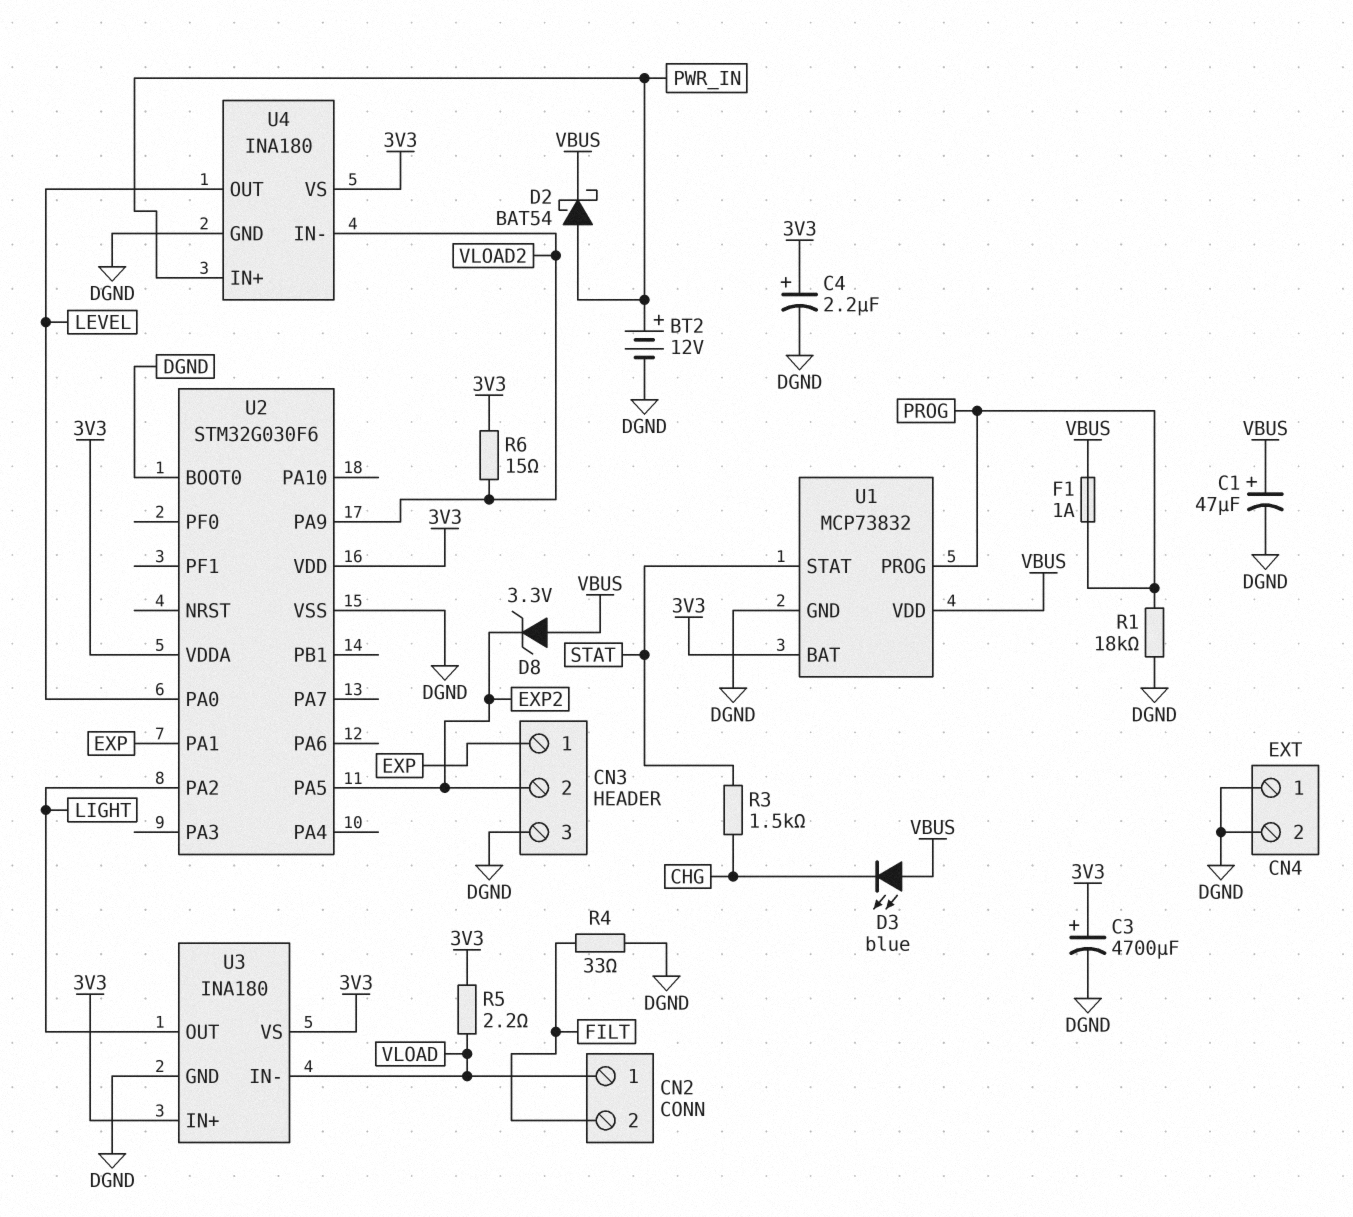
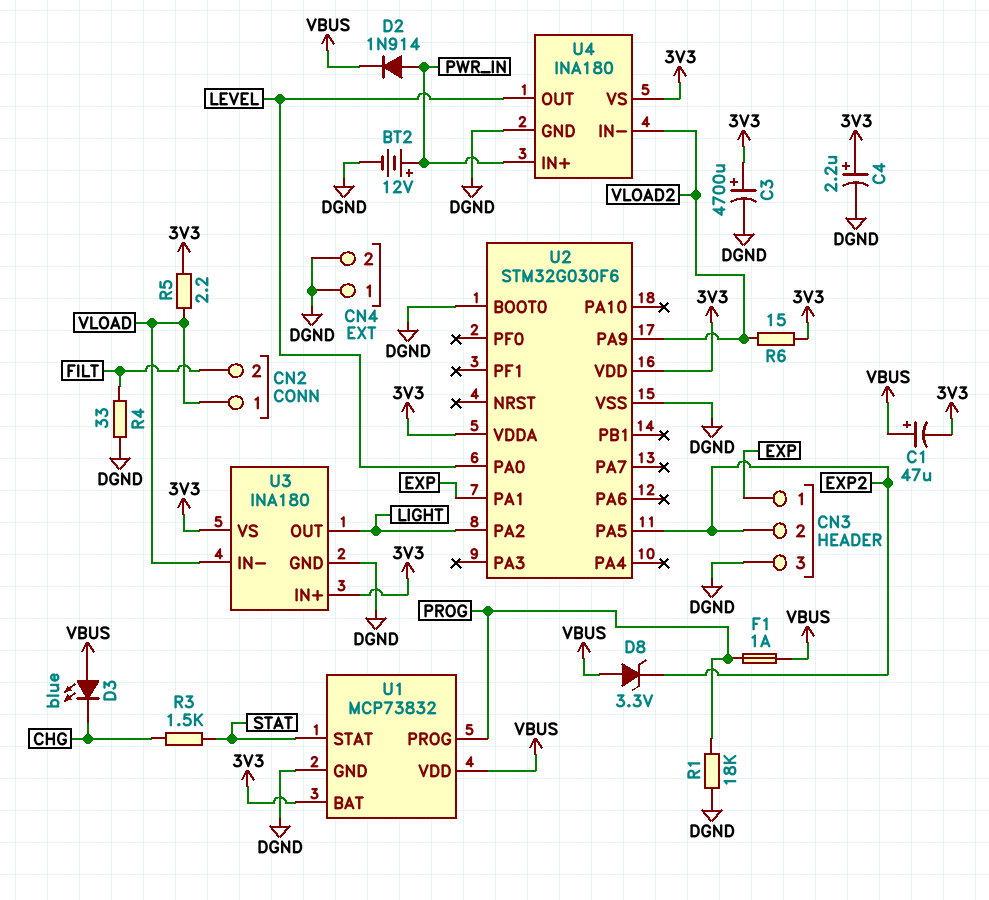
C1: 47uF (plus VBUS, minus DGND) -> 47uF (plus VBUS, minus 3V3)
D2: schottky BAT54 (A PWR_IN, K VBUS) -> diode 1N914 (A PWR_IN, K VBUS)

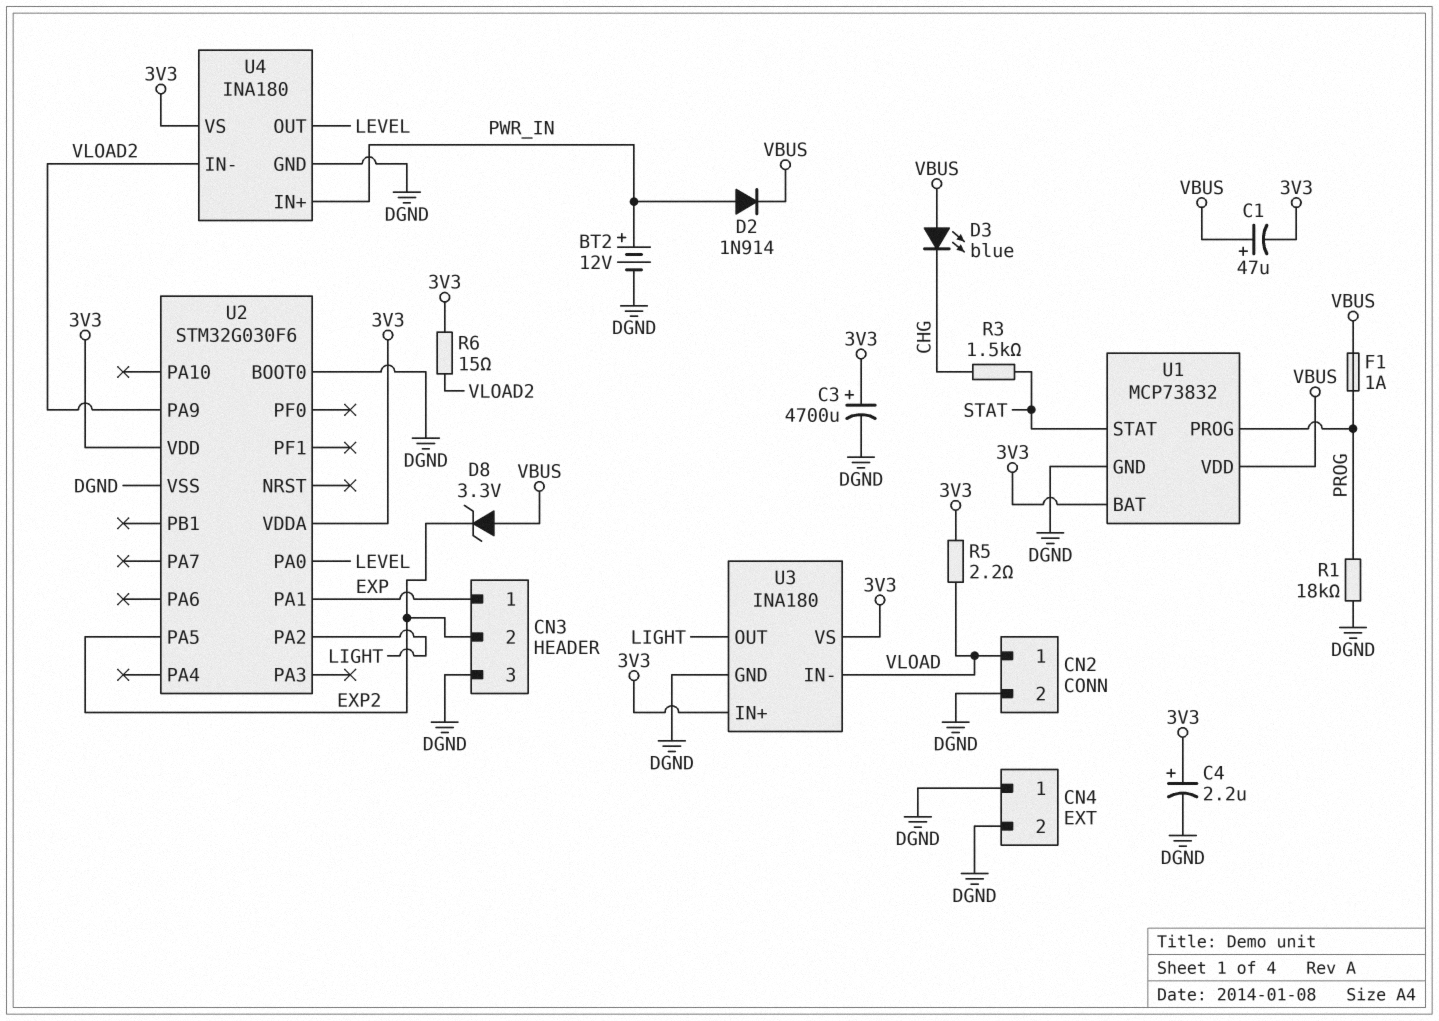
CN2 pin 2: FILT -> DGND
R4: 33 (DGND, FILT) -> none

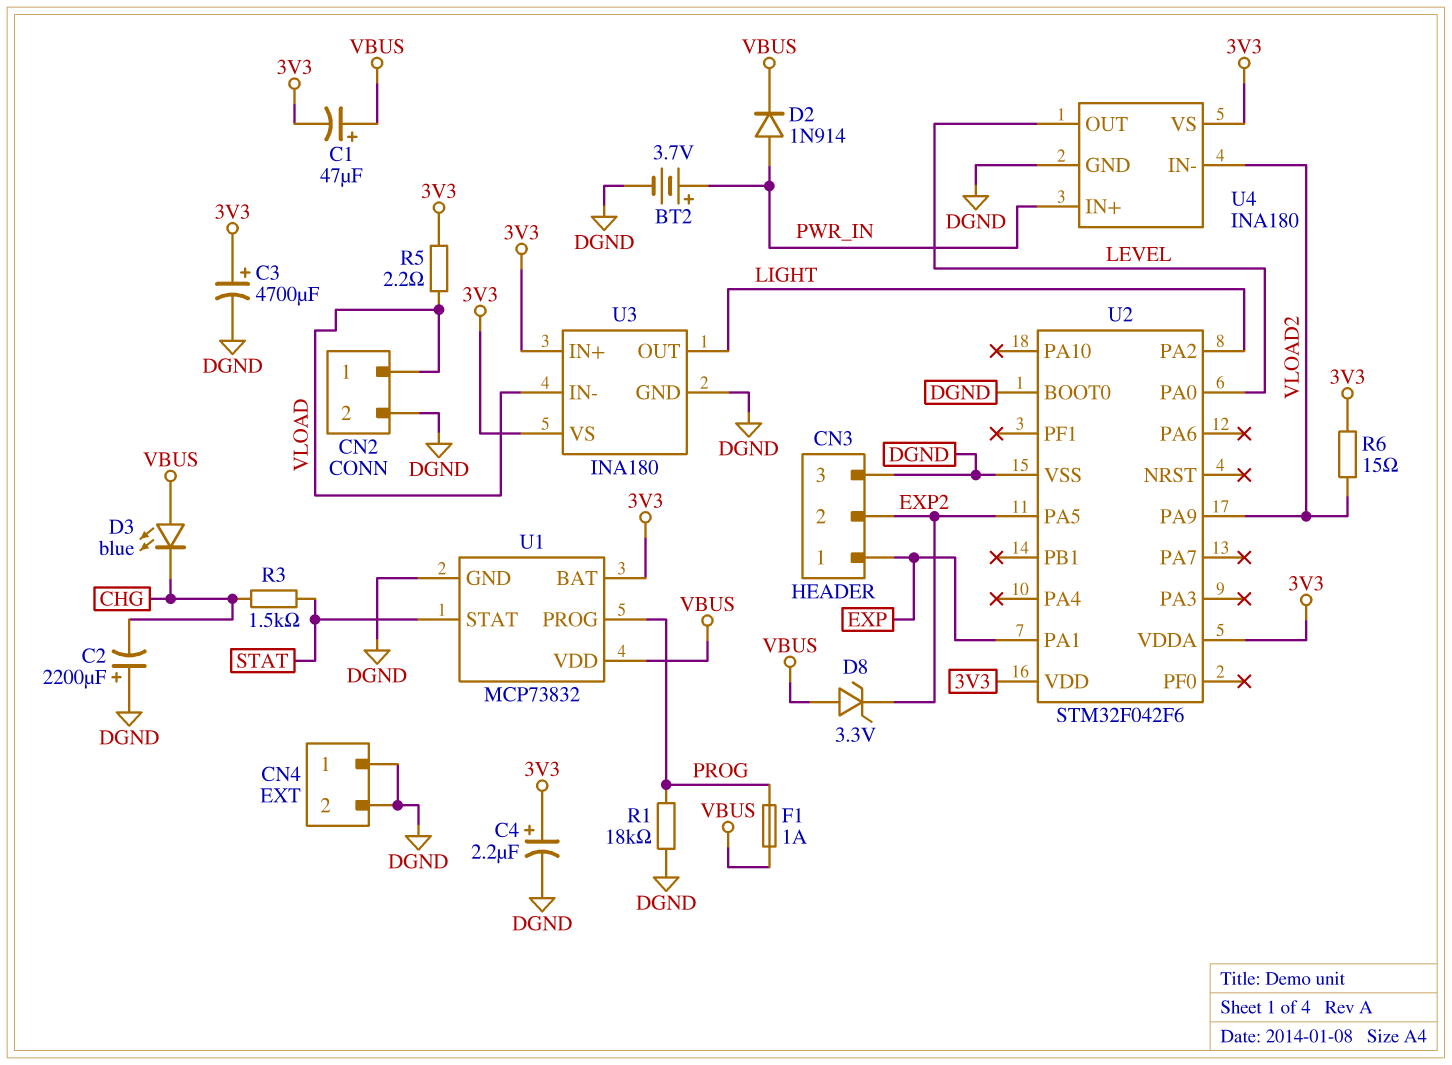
BT2: 12V (plus PWR_IN, minus DGND) -> 3.7V (plus PWR_IN, minus DGND)
C2: none -> 2200uF (plus DGND, minus CHG)
U2: STM32G030F6 -> STM32F042F6

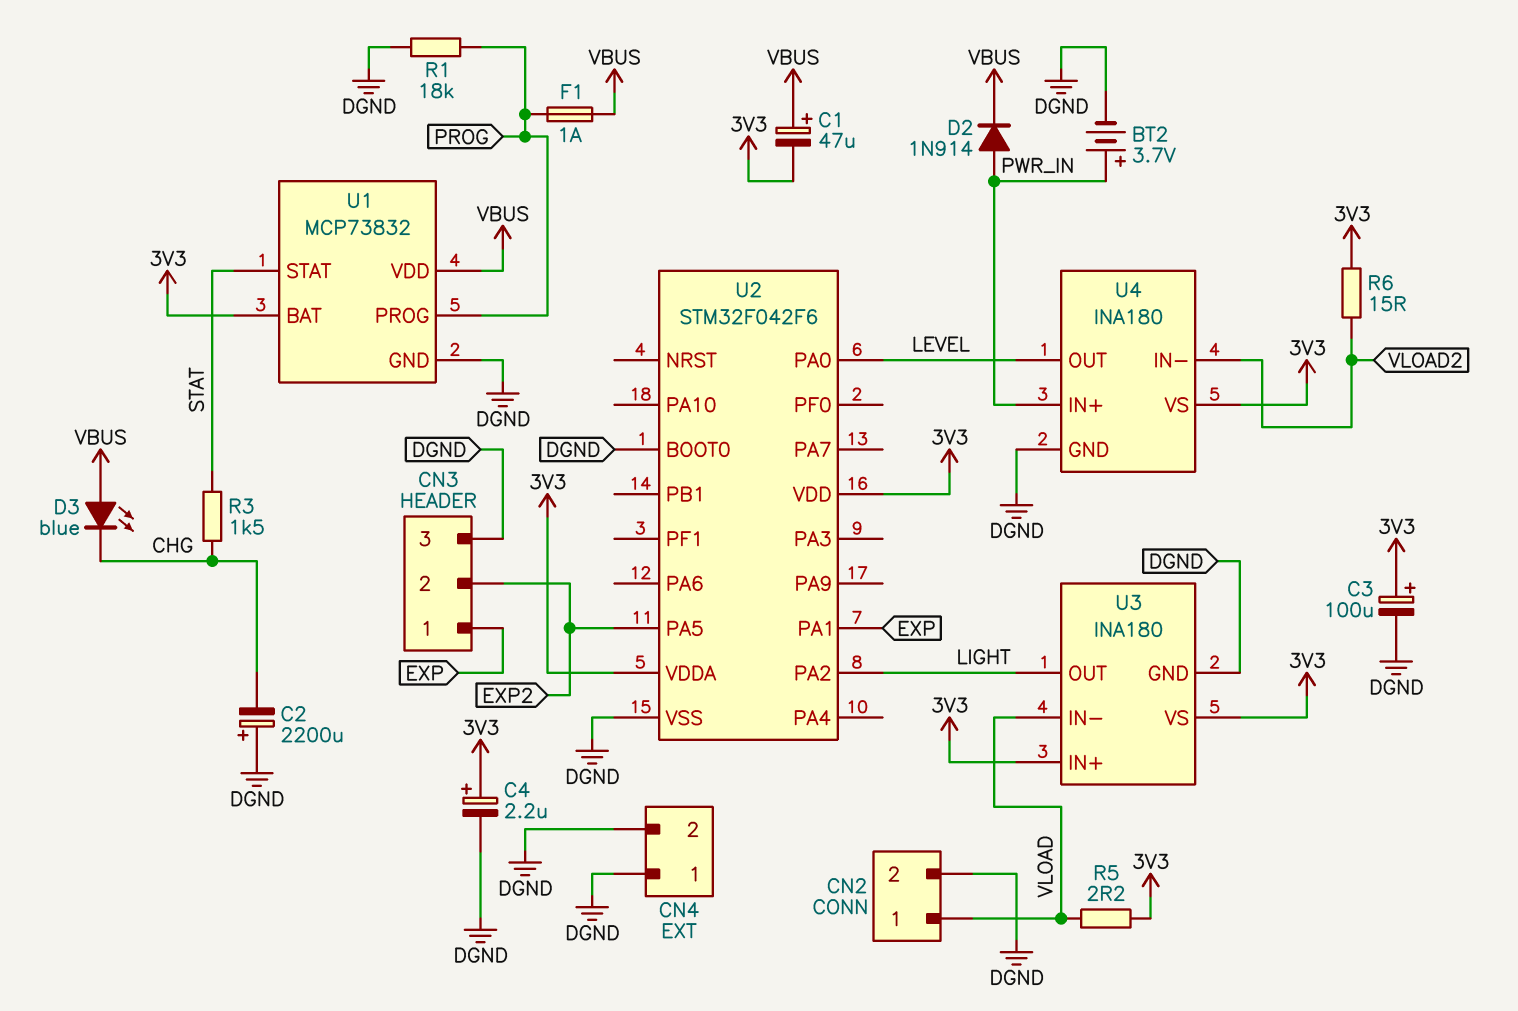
C3: 4700uF (plus 3V3, minus DGND) -> 100uF (plus 3V3, minus DGND)
D8: zener 3.3V (A VBUS, K EXP2) -> none
U2 pin PA9: VLOAD2 -> none

